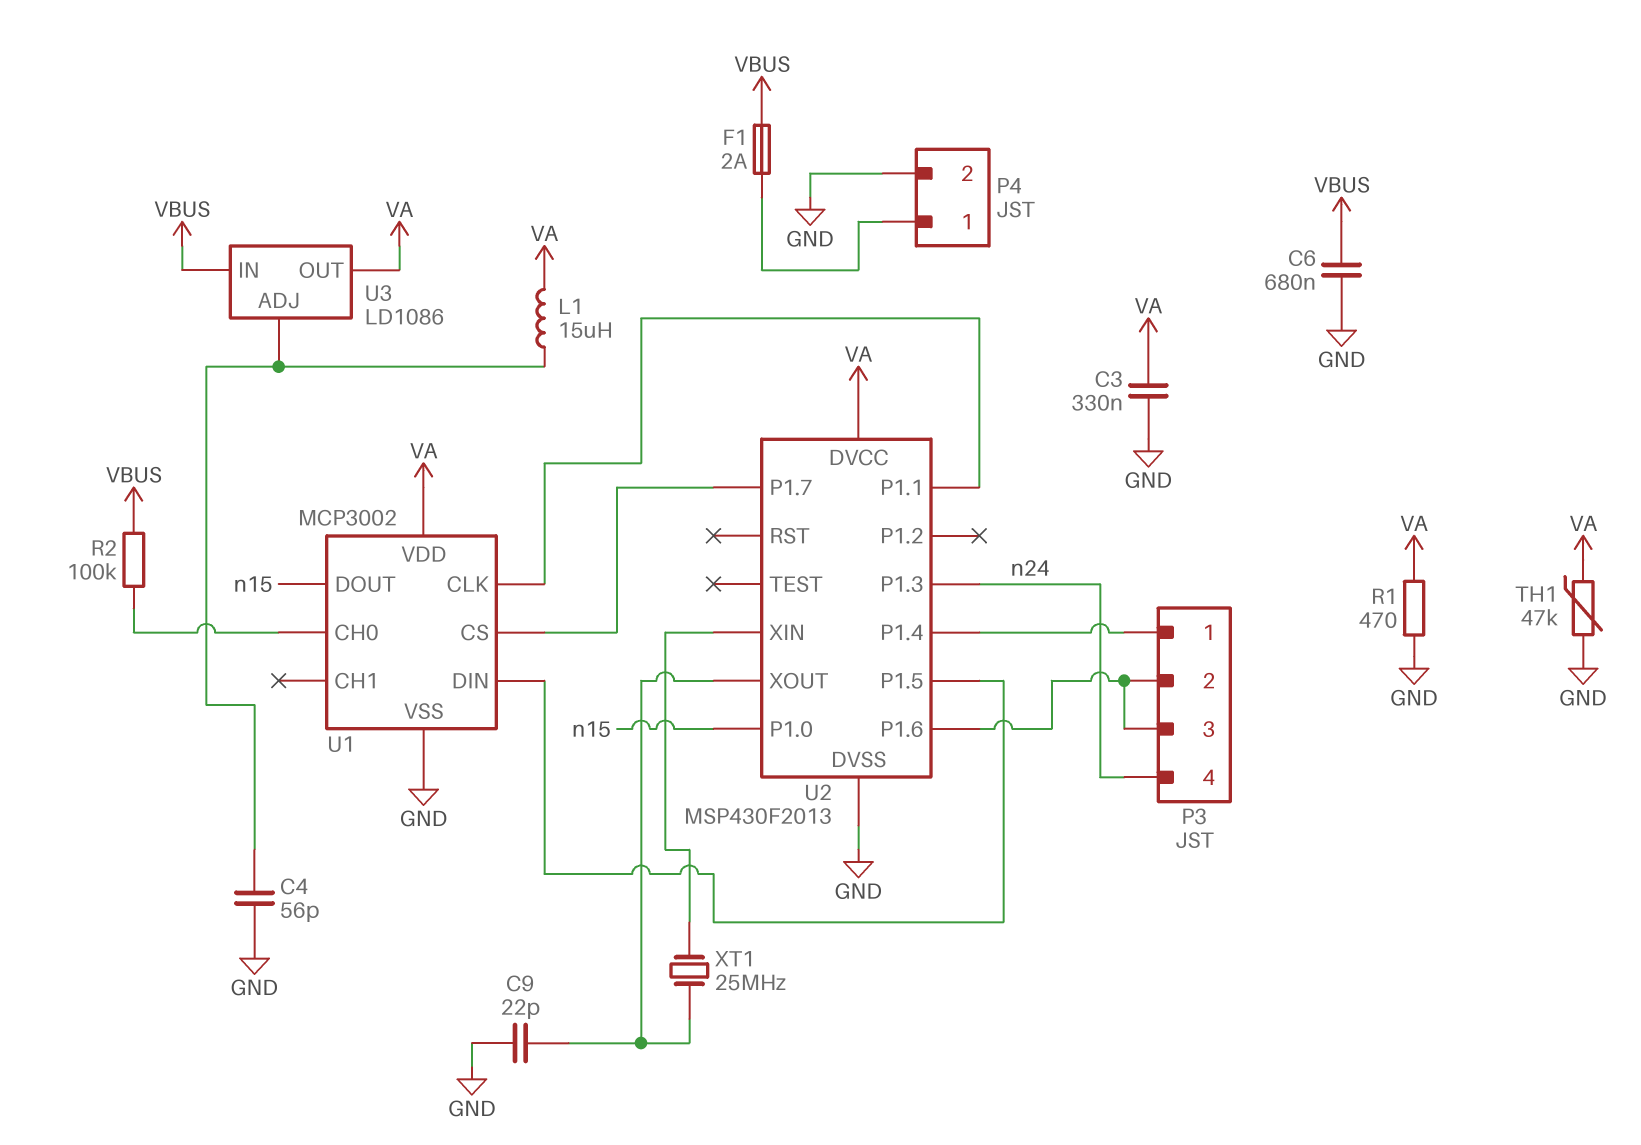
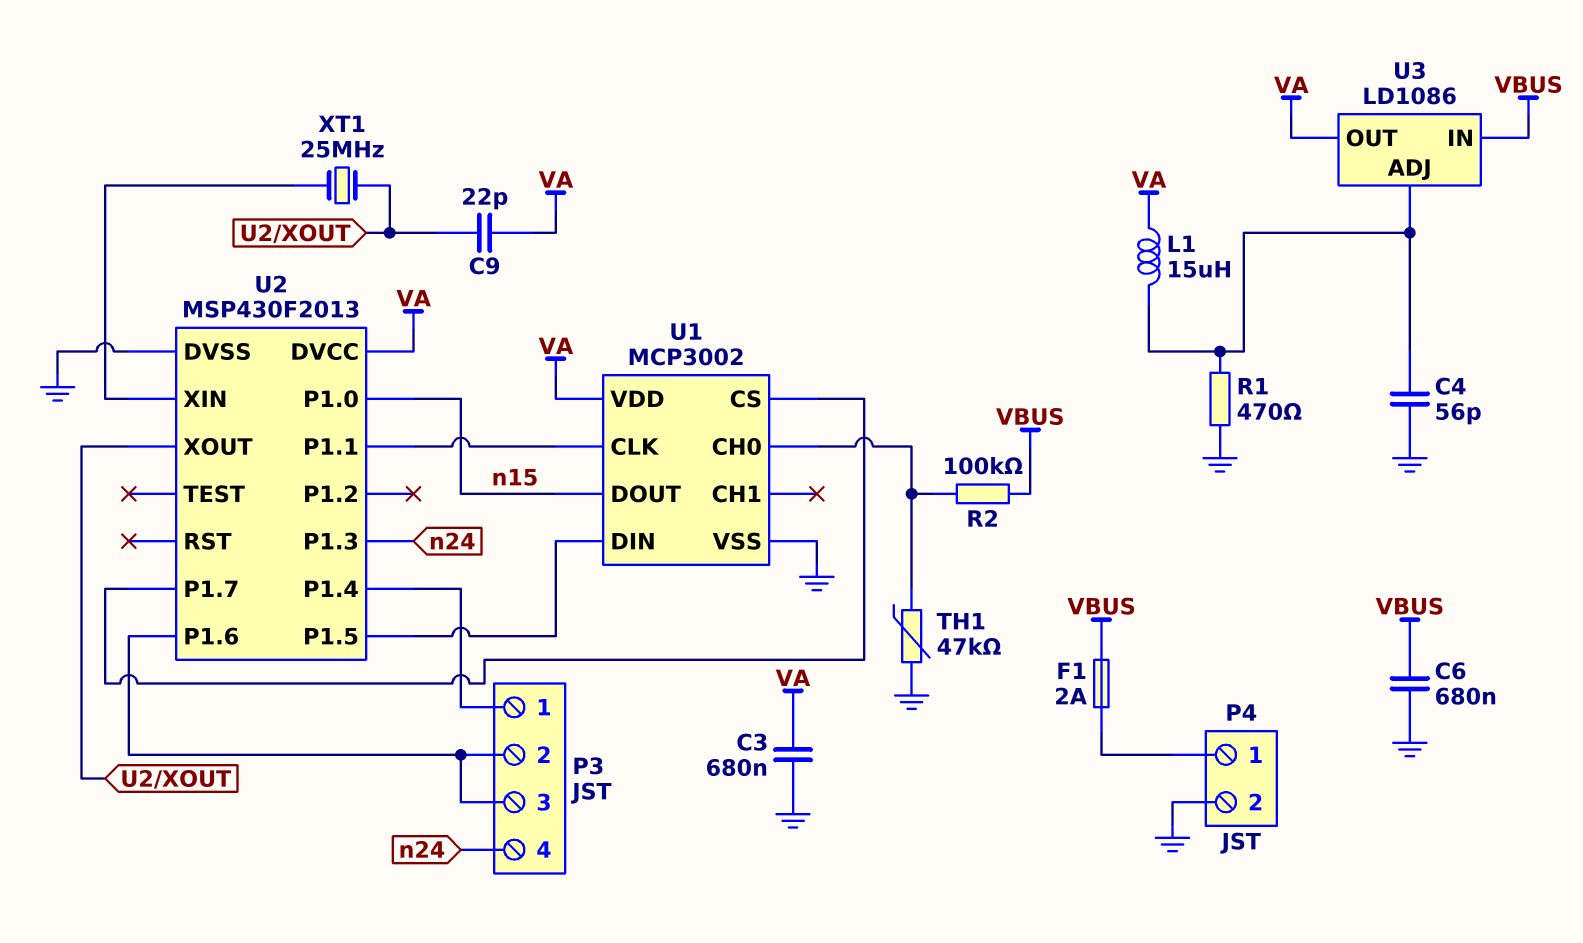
C3: 330nF (GND, VA) -> 680nF (GND, VA)
C9: 22pF (GND, U2/XOUT) -> 22pF (U2/XOUT, VA)
R1: 470 (GND, VA) -> 470 (GND, U3/ADJ)
TH1: 47k (GND, VA) -> 47k (GND, U1/CH0)

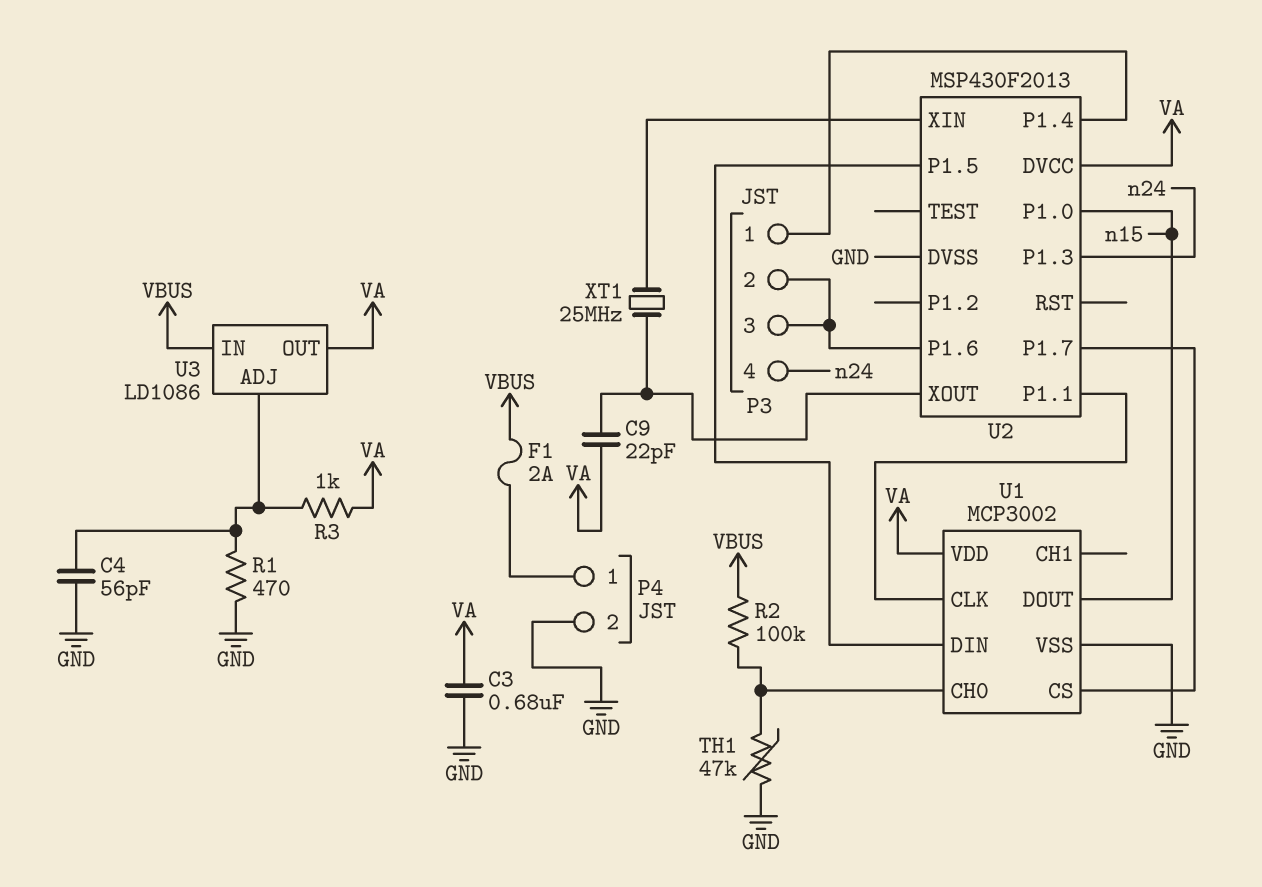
C6: 680nF (GND, VBUS) -> none
L1: 15uH (U3/ADJ, VA) -> none
R3: none -> 1k (U3/ADJ, VA)

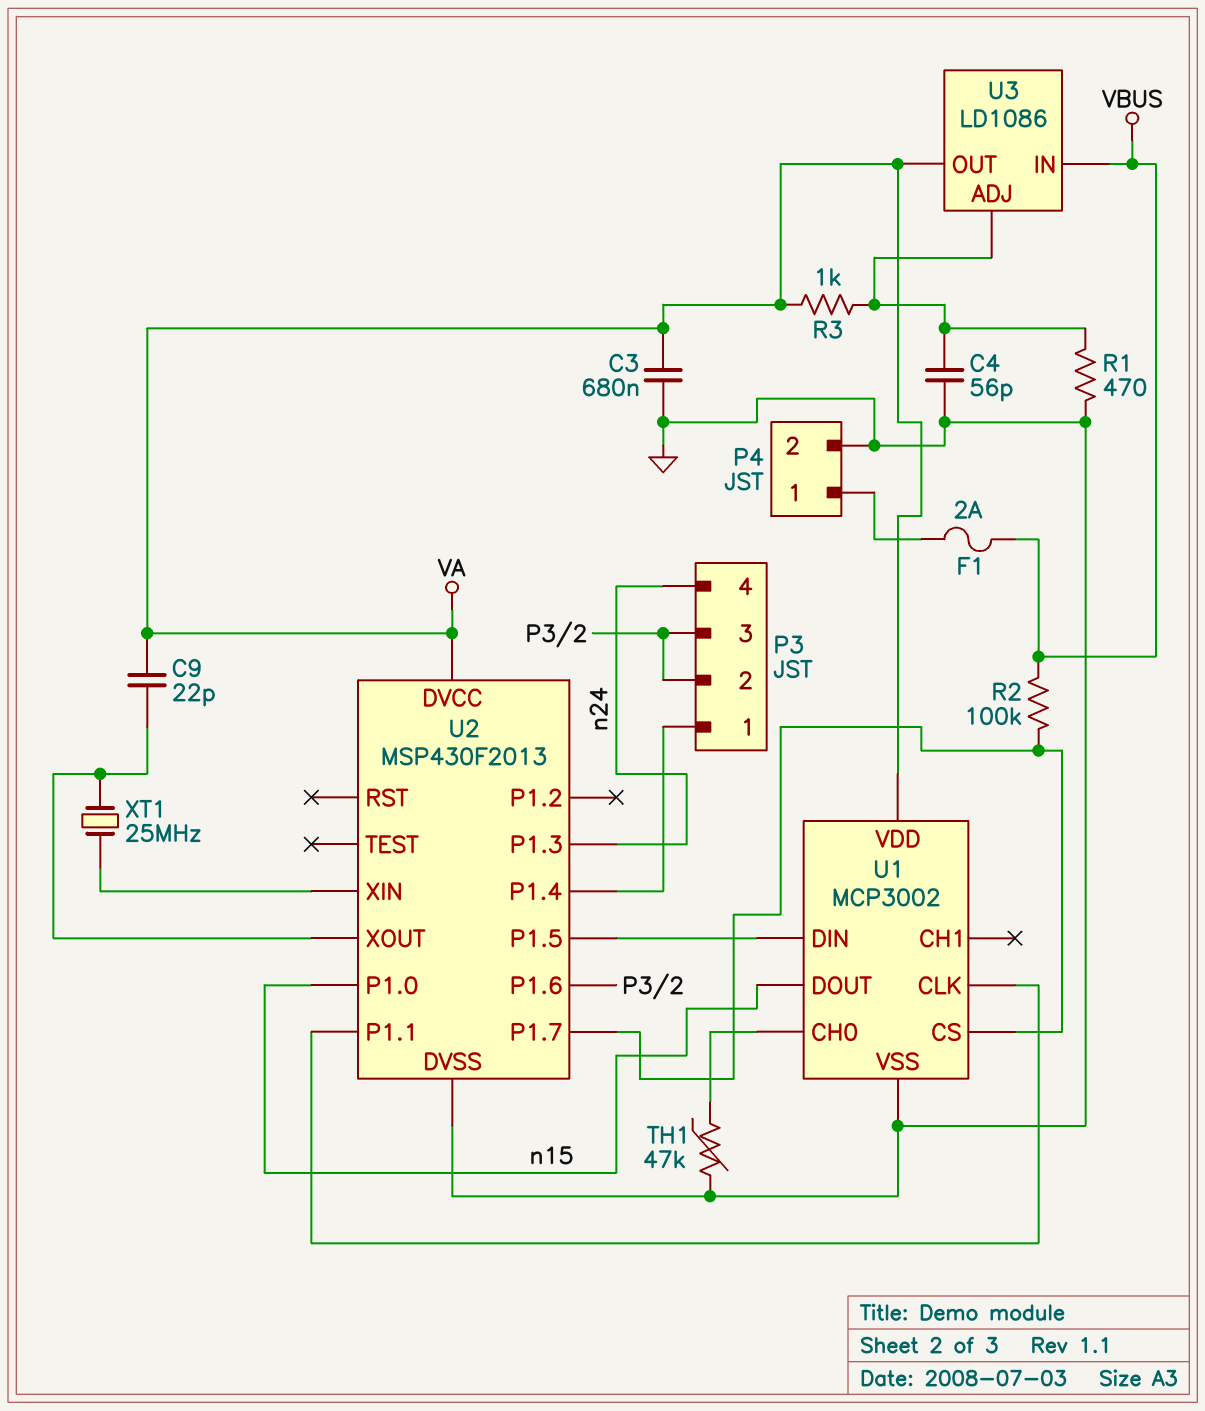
R2: 100k (U1/CH0, VBUS) -> 100k (U1/CS, VBUS)

